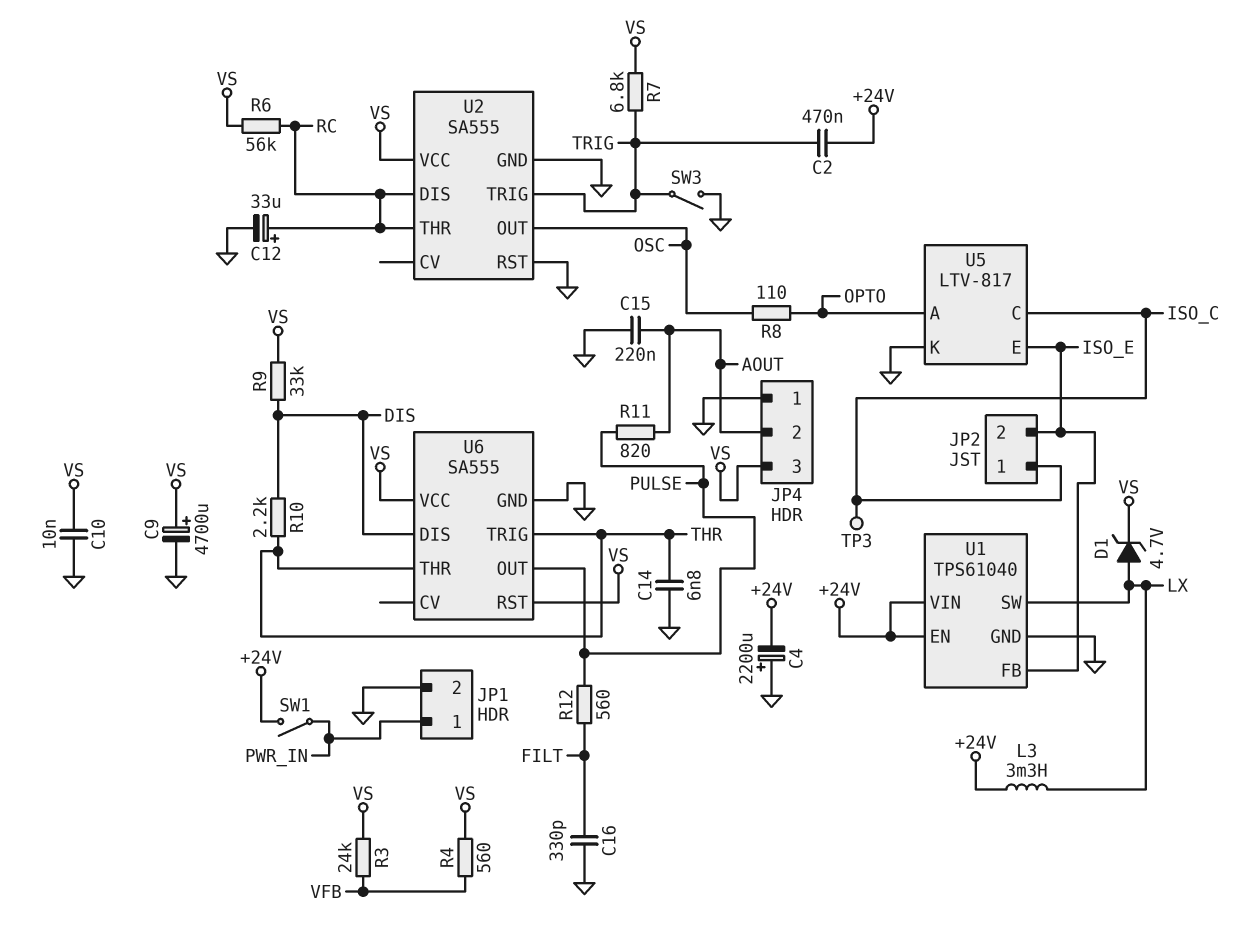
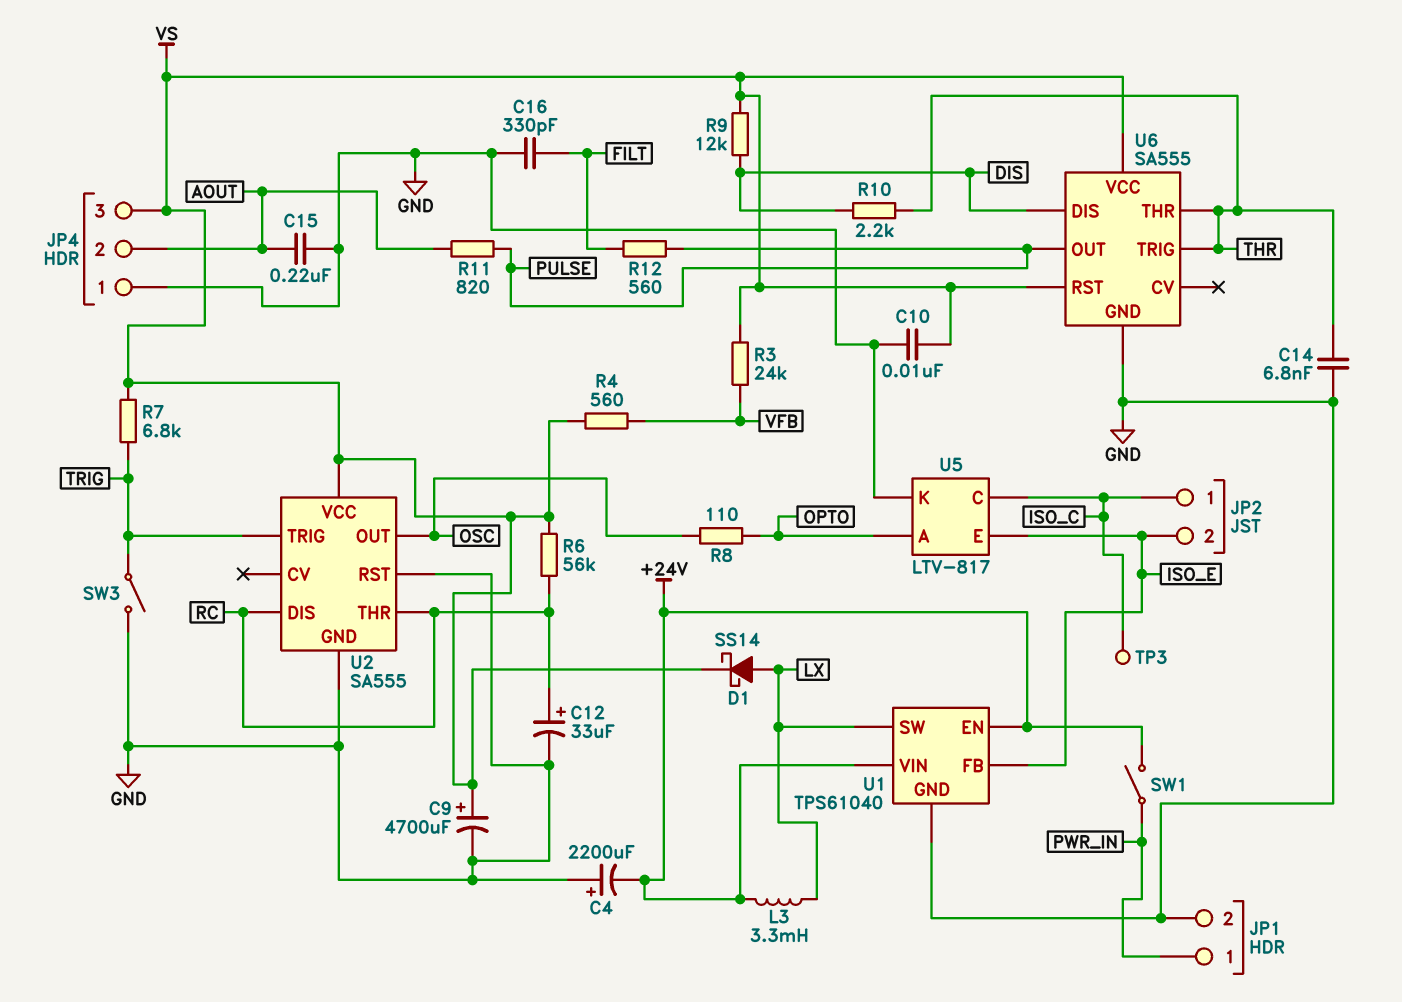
C2: 470nF (+24V, TRIG) -> none
D1: zener 4.7V (A LX, K VS) -> schottky SS14 (A LX, K VS)
R9: 33k (DIS, VS) -> 12k (DIS, VS)

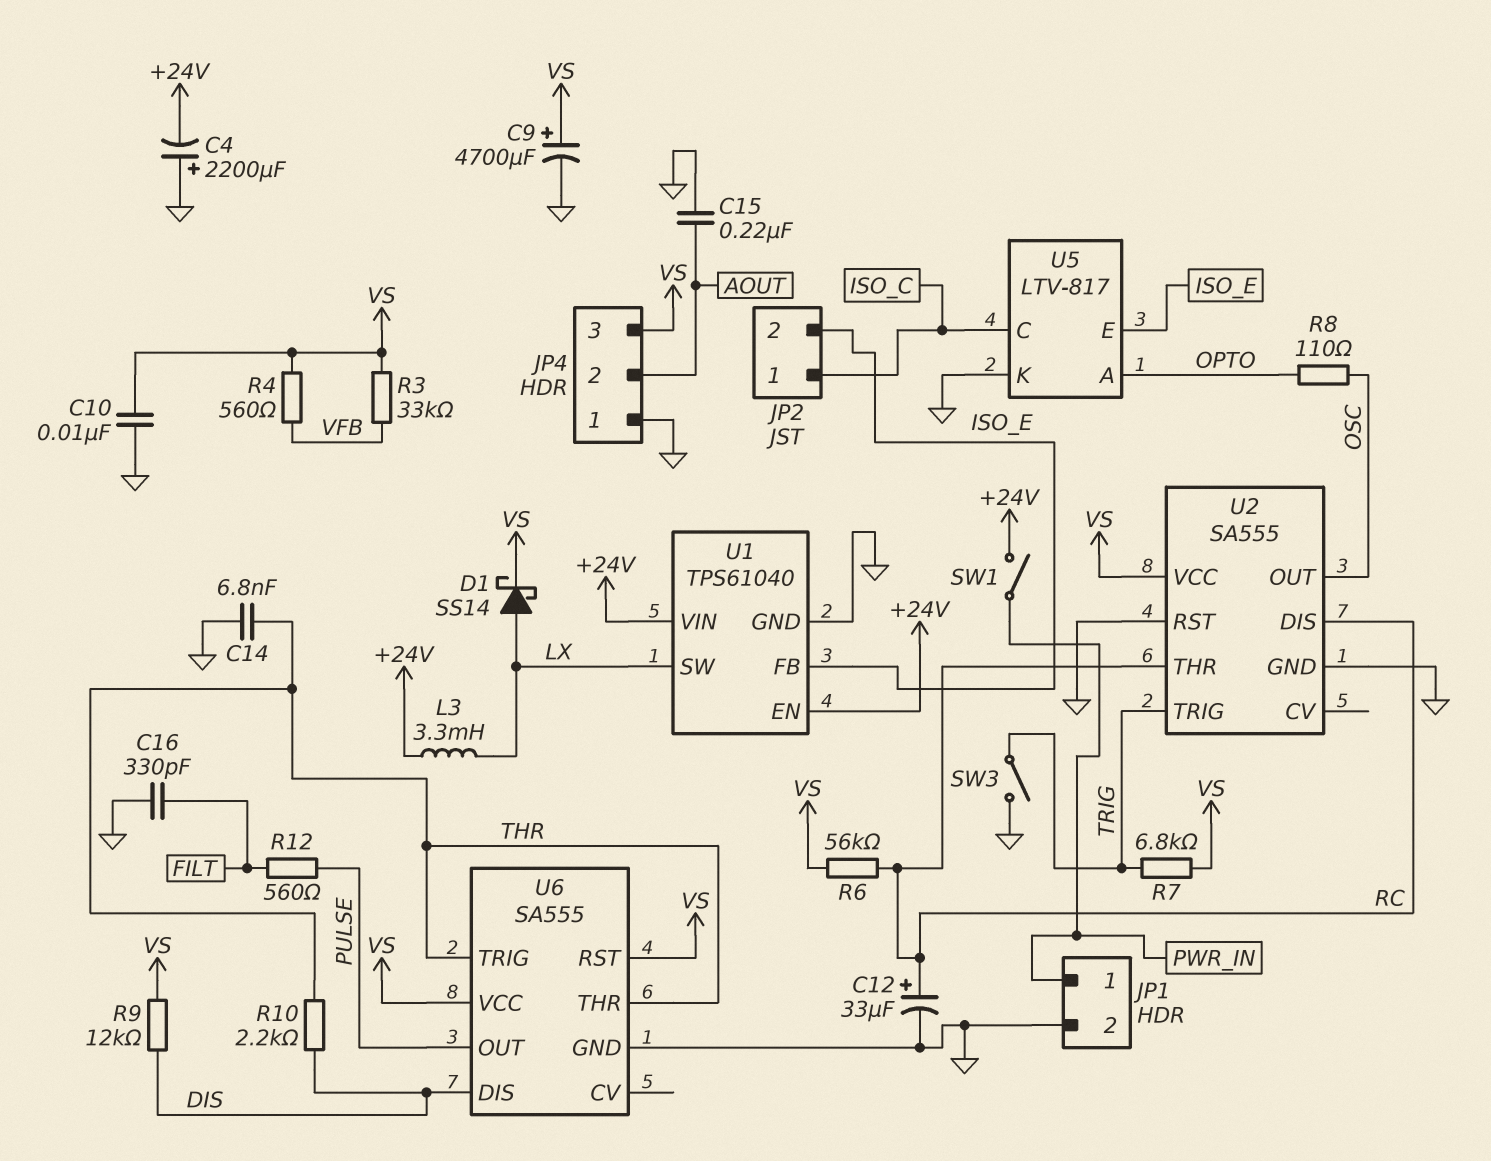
R3: 24k (VFB, VS) -> 33k (VFB, VS)
R11: 820 (AOUT, PULSE) -> none
TP3: test point (ISO_C) -> none

